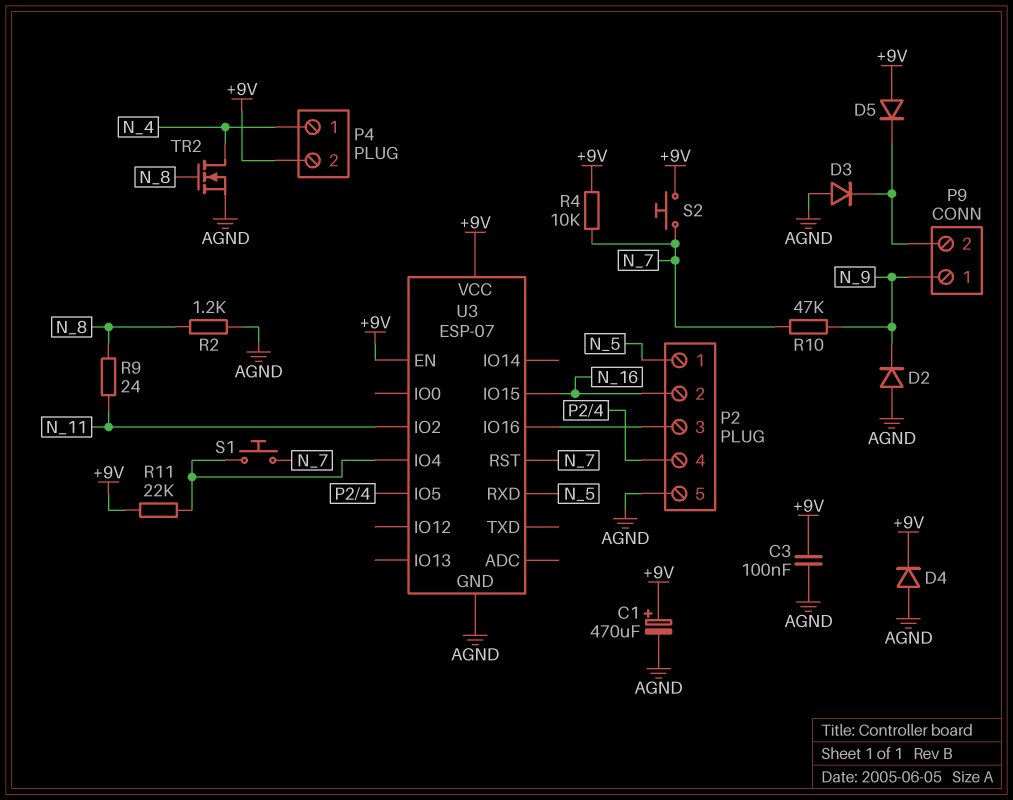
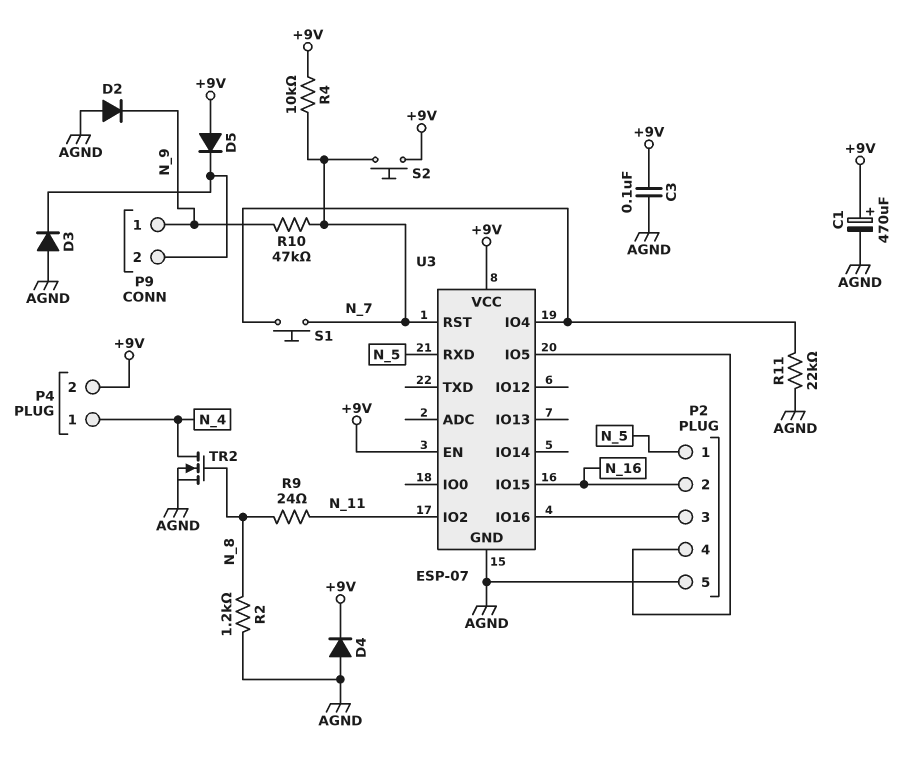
R11: 22k (+9V, U3/IO4) -> 22k (AGND, U3/IO4)

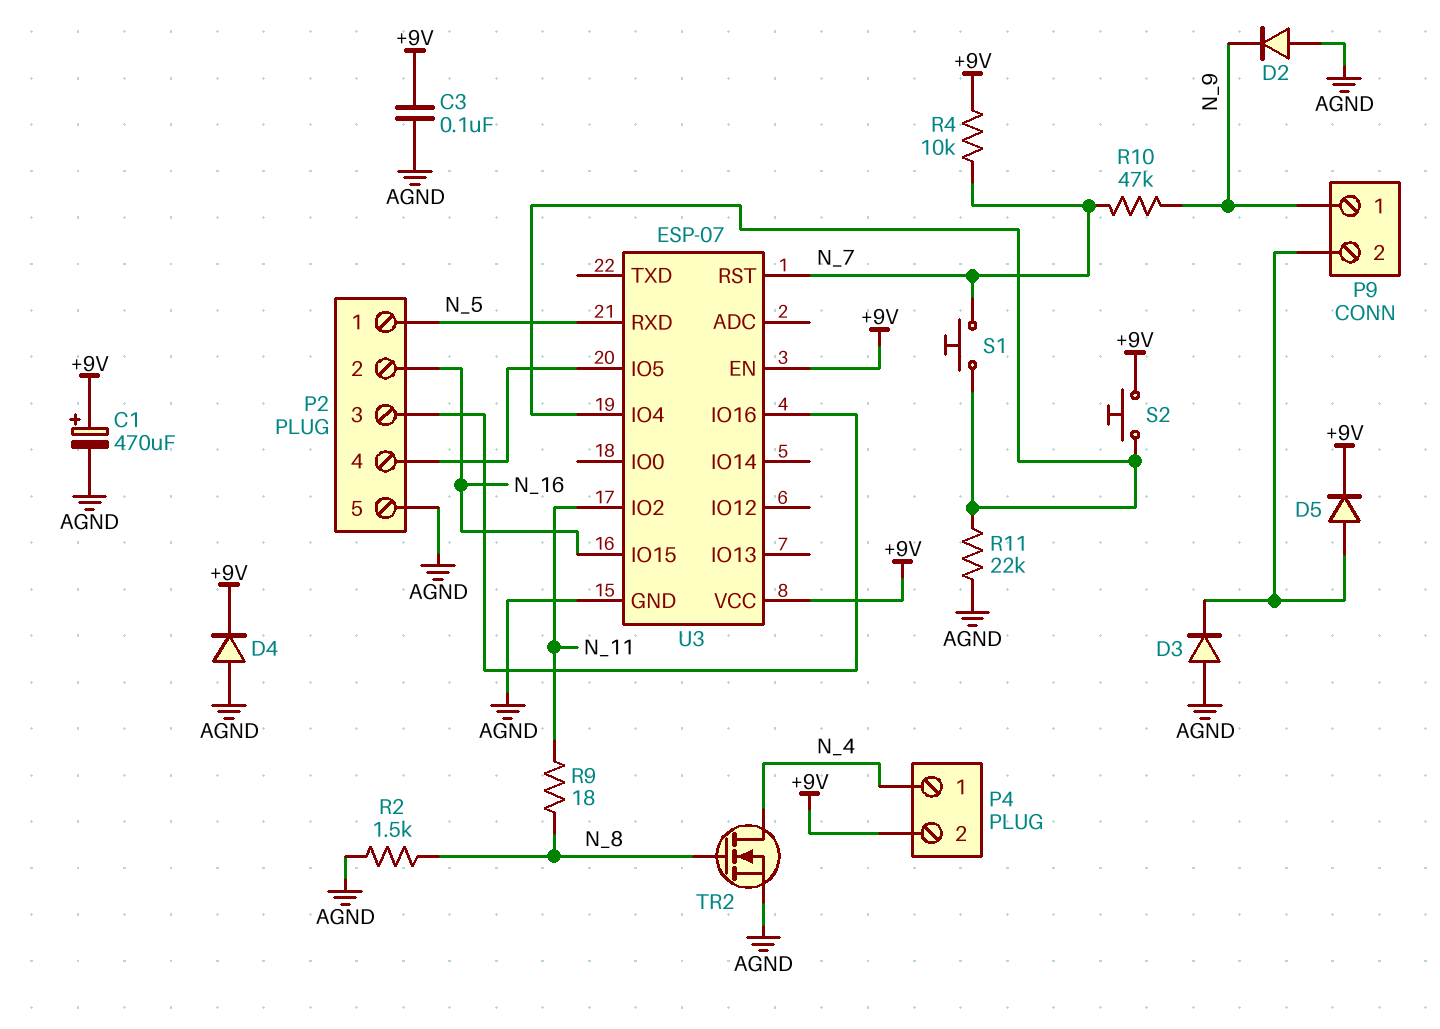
D5: diode (A +9V, K P9/2) -> diode (A P9/2, K +9V)
R2: 1.2k (AGND, N_8) -> 1.5k (AGND, N_8)
R9: 24 (N_8, N_11) -> 18 (N_8, N_11)
S2: button (+9V, N_7) -> button (+9V, U3/IO4)

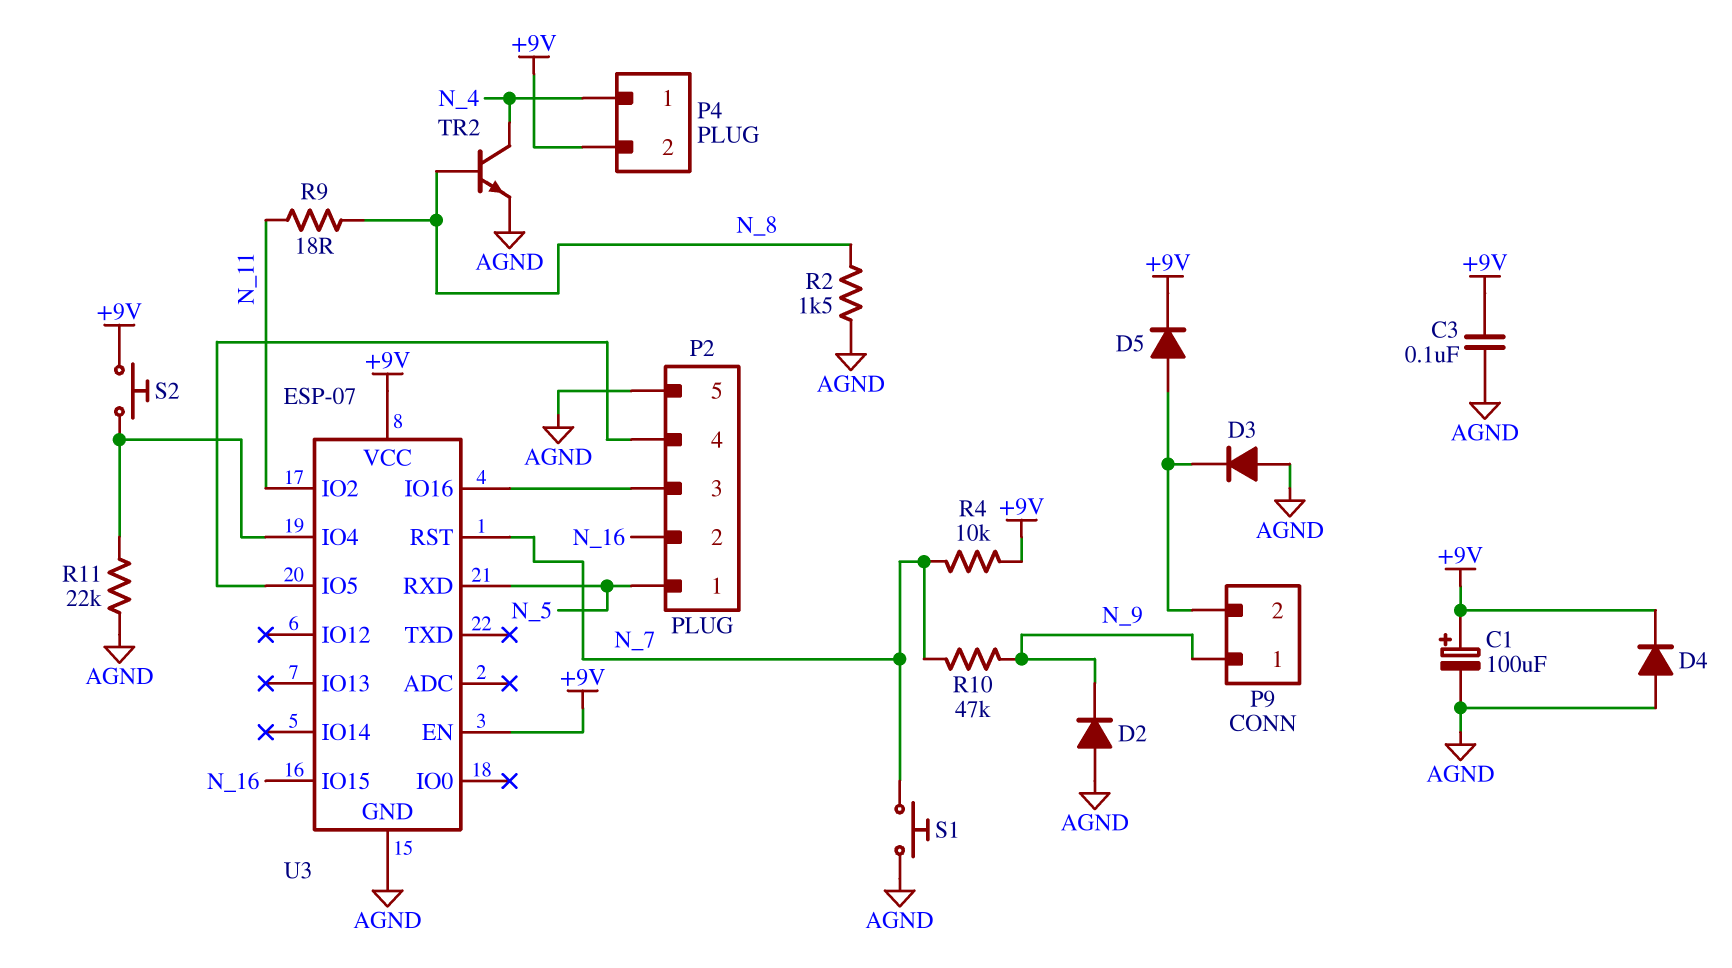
C1: 470uF (plus +9V, minus AGND) -> 100uF (plus +9V, minus AGND)
S1: button (N_7, U3/IO4) -> button (AGND, N_7)
TR2: NMOS (G N_8, D N_4, S AGND) -> NPN (B N_8, C N_4, E AGND)

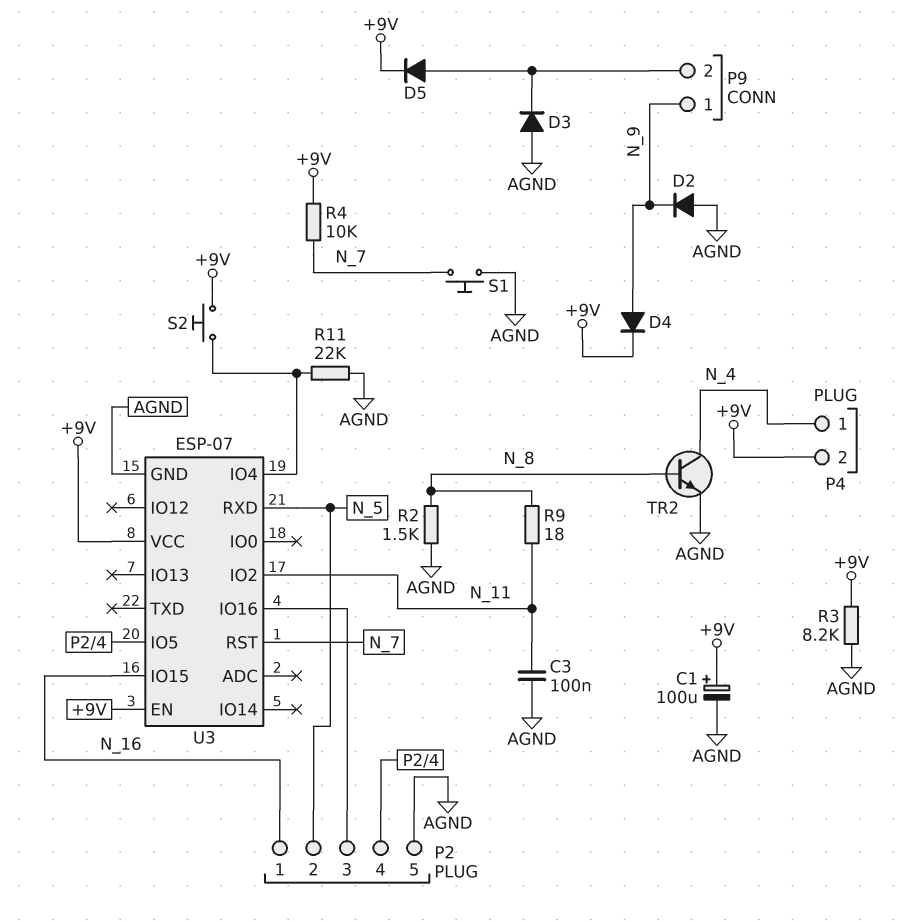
C3: 100nF (+9V, AGND) -> 100nF (AGND, N_11)
D4: diode (A AGND, K +9V) -> diode (A N_9, K +9V)
P2 pin 1: N_5 -> N_16
P2 pin 2: N_16 -> N_5
R3: none -> 8.2k (+9V, AGND)
R10: 47k (N_7, N_9) -> none

